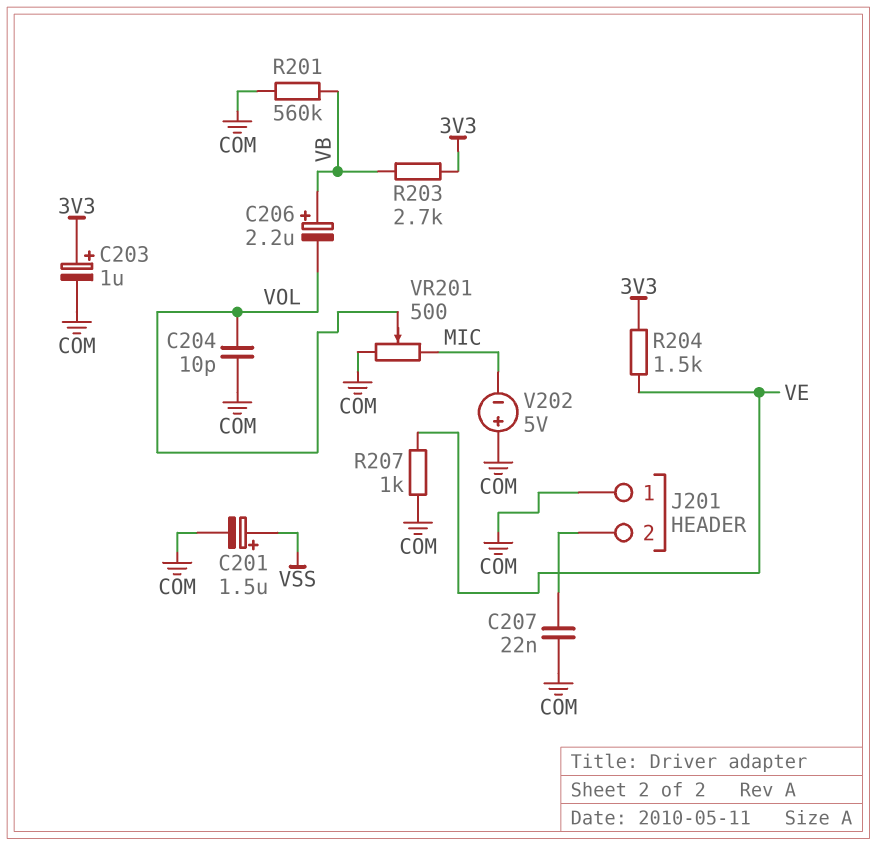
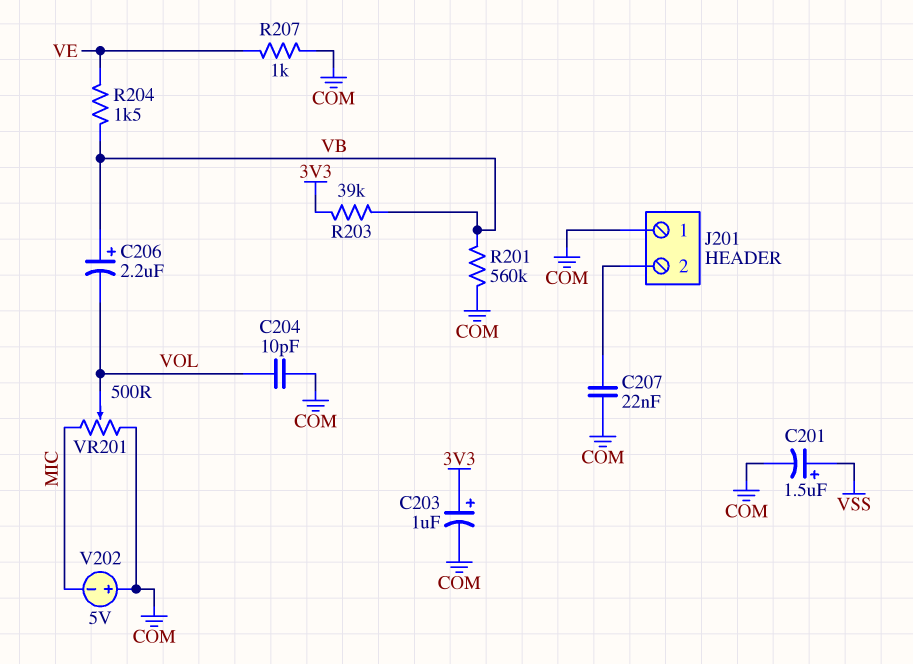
R203: 2.7k (3V3, VB) -> 39k (3V3, VB)
R204: 1.5k (3V3, VE) -> 1.5k (VB, VE)

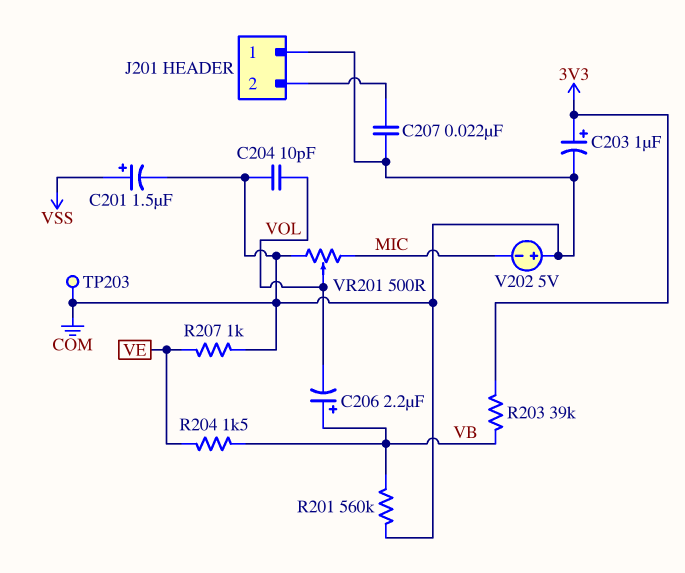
TP203: none -> test point (COM)

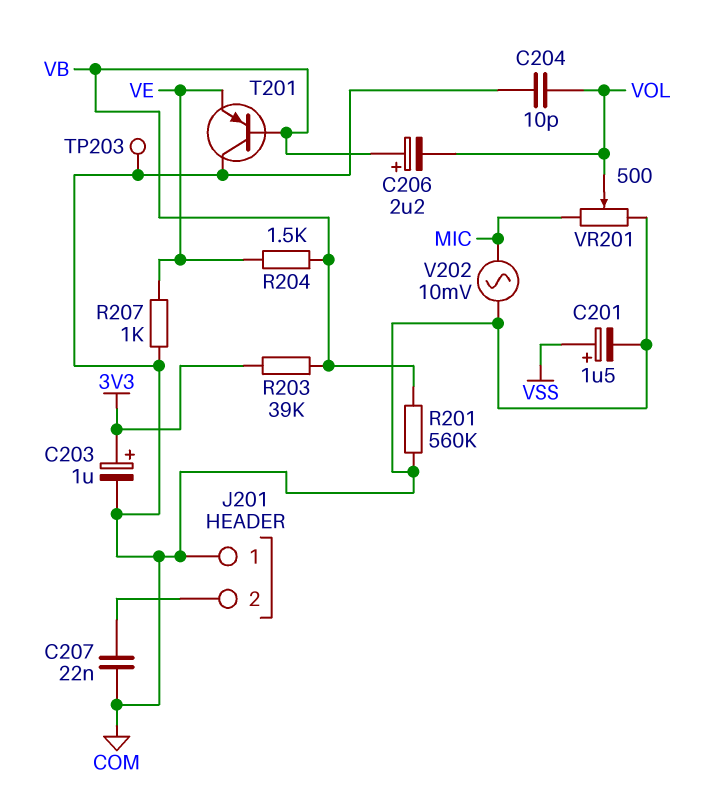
T201: none -> PNP (B VB, C COM, E VE)
V202: 5V (plus COM, minus MIC) -> AC 10mV (COM, MIC)

